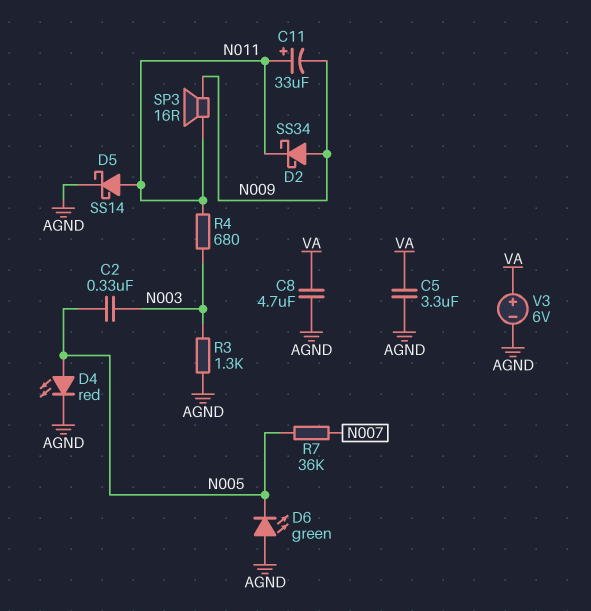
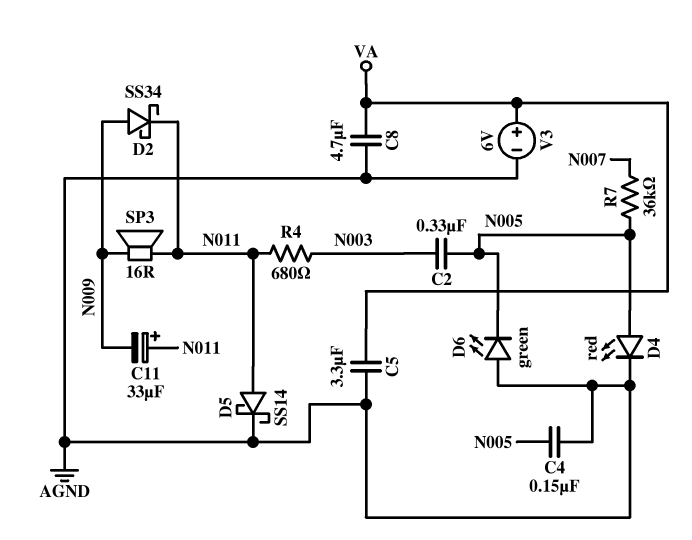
C4: none -> 150nF (AGND, N005)
R3: 1.3k (AGND, N003) -> none

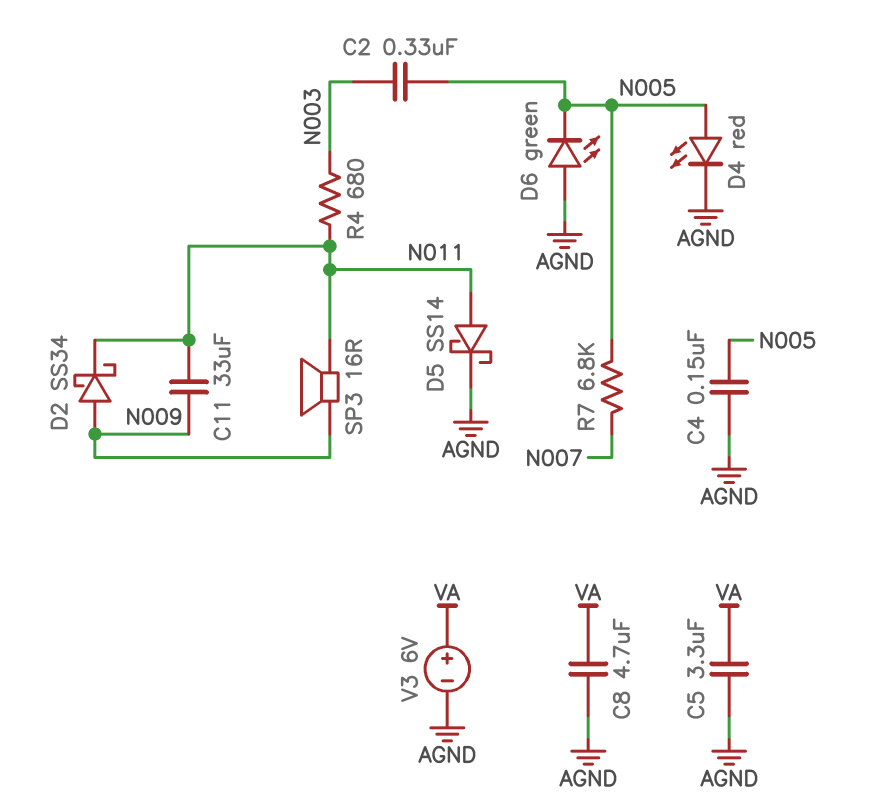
C11: 33uF (plus N011, minus N009) -> 33uF (N009, N011)
R7: 36k (N005, N007) -> 6.8k (N005, N007)

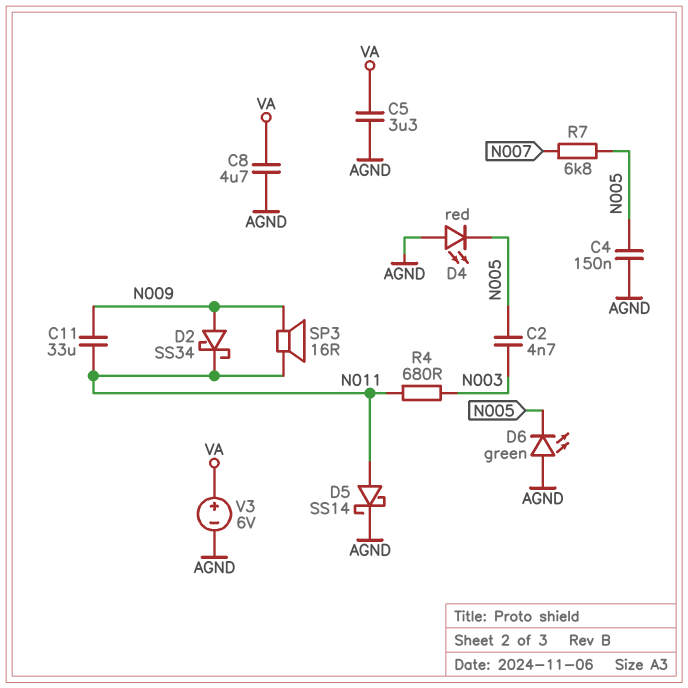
C2: 330nF (N003, N005) -> 4.7nF (N003, N005)
D4: LED red (A N005, K AGND) -> LED red (A AGND, K N005)

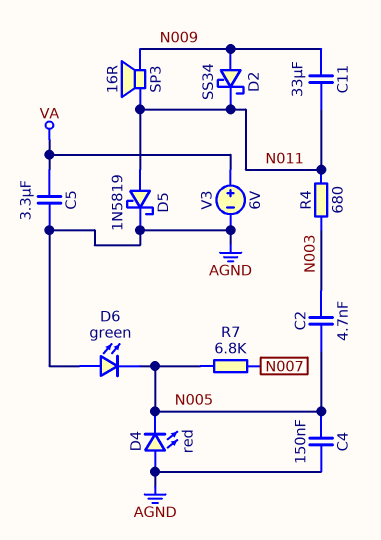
C8: 4.7uF (AGND, VA) -> none
D5: schottky SS14 (A N011, K AGND) -> schottky 1N5819 (A N011, K AGND)

